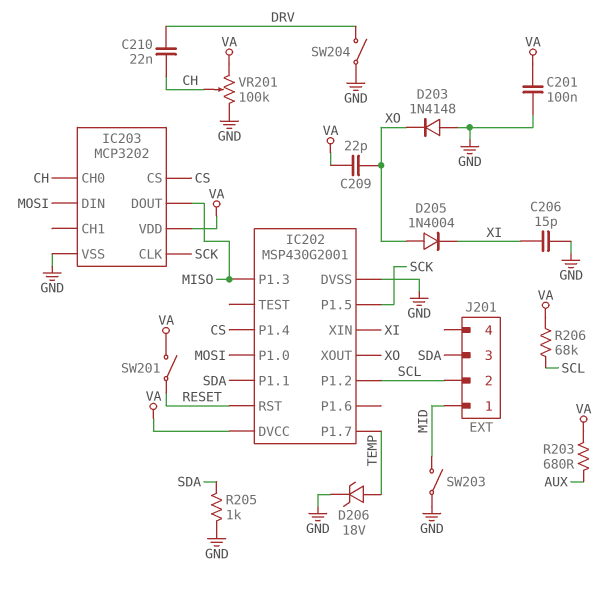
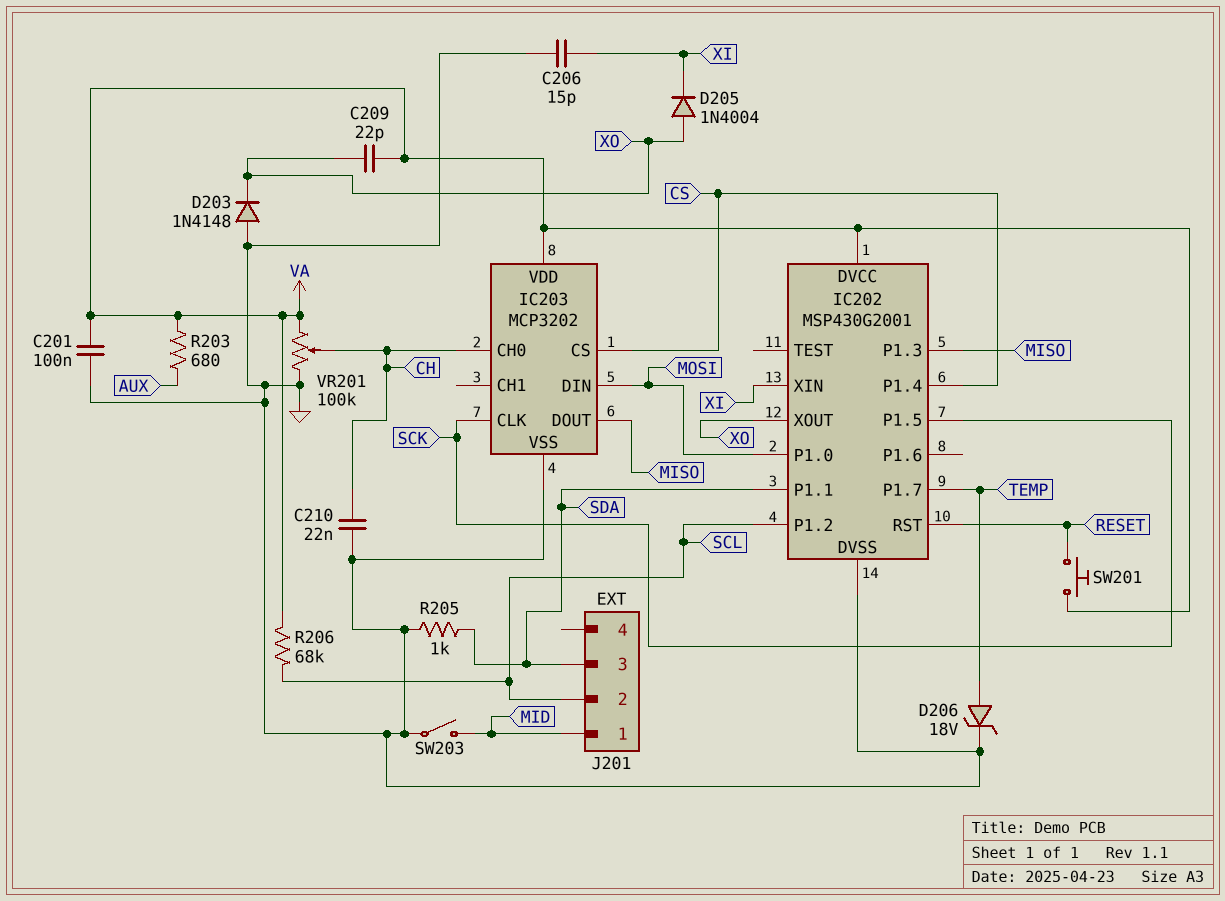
C210: 22nF (CH, DRV) -> 22nF (CH, GND)
SW201: switch (RESET, VA) -> button (RESET, VA)
SW204: switch (DRV, GND) -> none

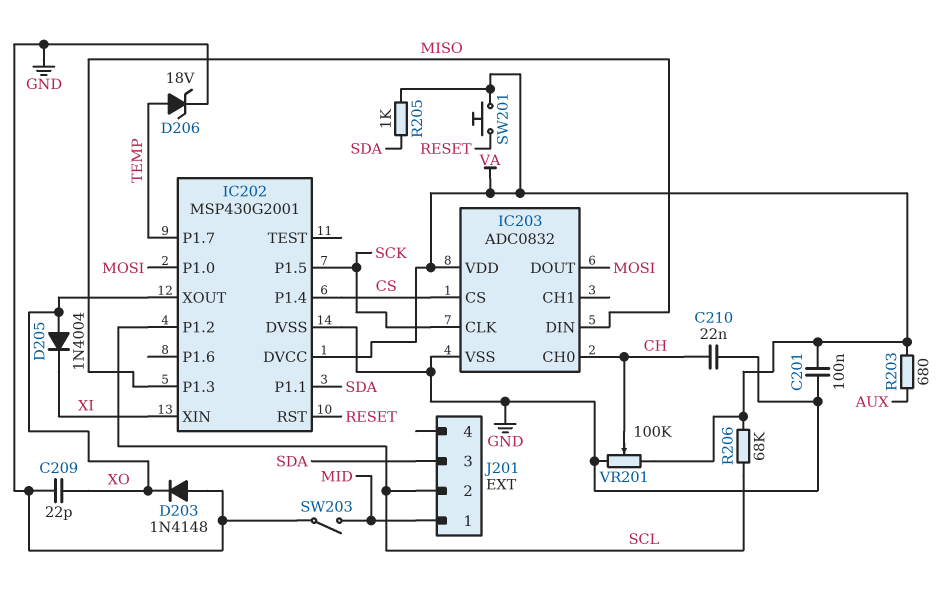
C206: 15pF (GND, XI) -> none
C209: 22pF (VA, XO) -> 22pF (GND, XO)
IC203: MCP3202 -> ADC0832
IC203 pin DIN: MOSI -> MISO
IC203 pin DOUT: MISO -> MOSI
R205: 1k (GND, SDA) -> 1k (SDA, VA)

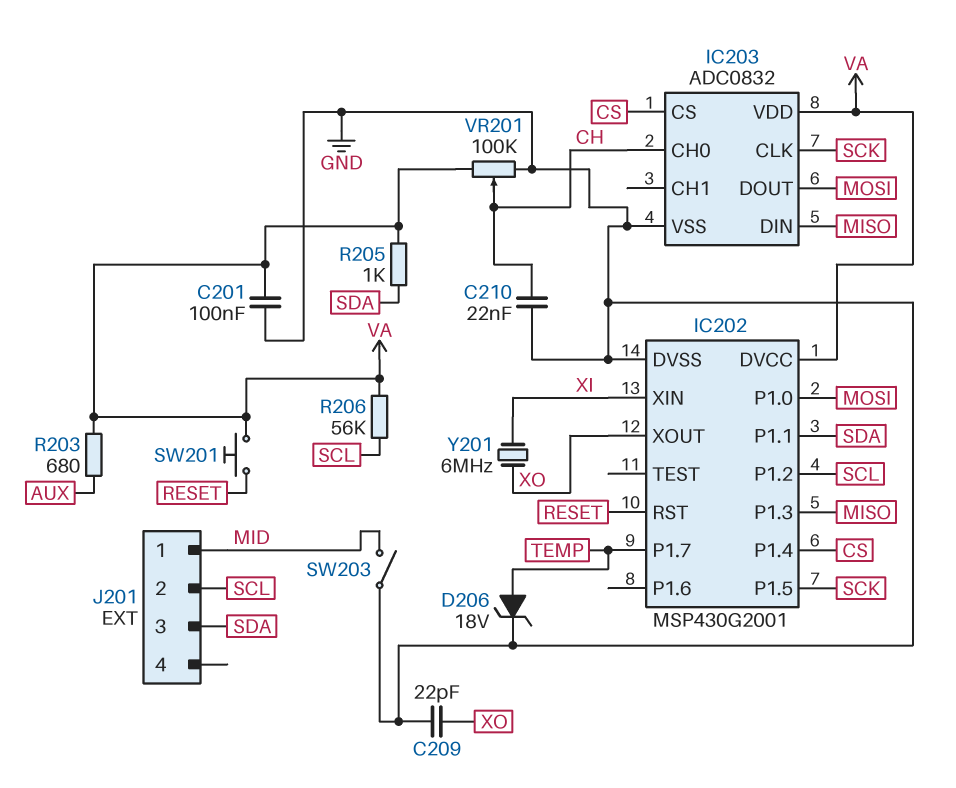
D203: diode 1N4148 (A GND, K XO) -> none
D205: diode 1N4004 (A XO, K XI) -> none
R206: 68k (SCL, VA) -> 56k (SCL, VA)
Y201: none -> 6MHz (XI, XO)

